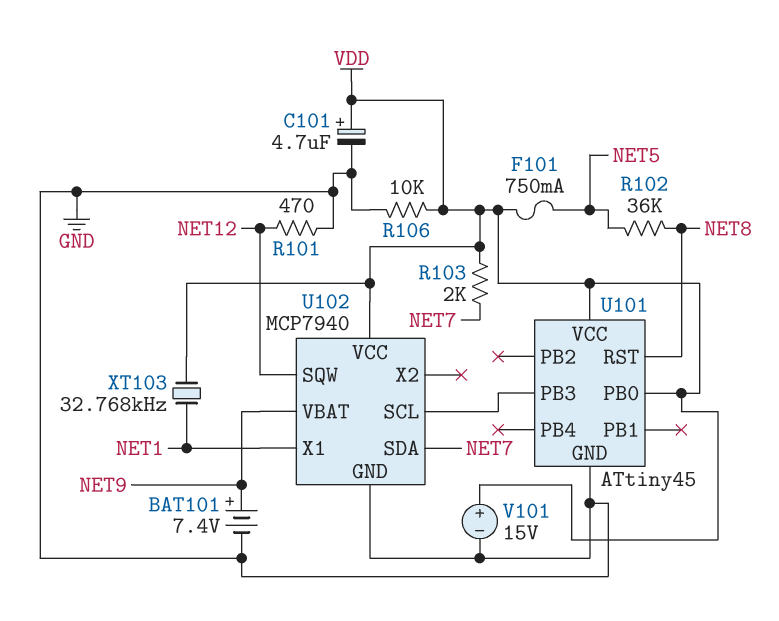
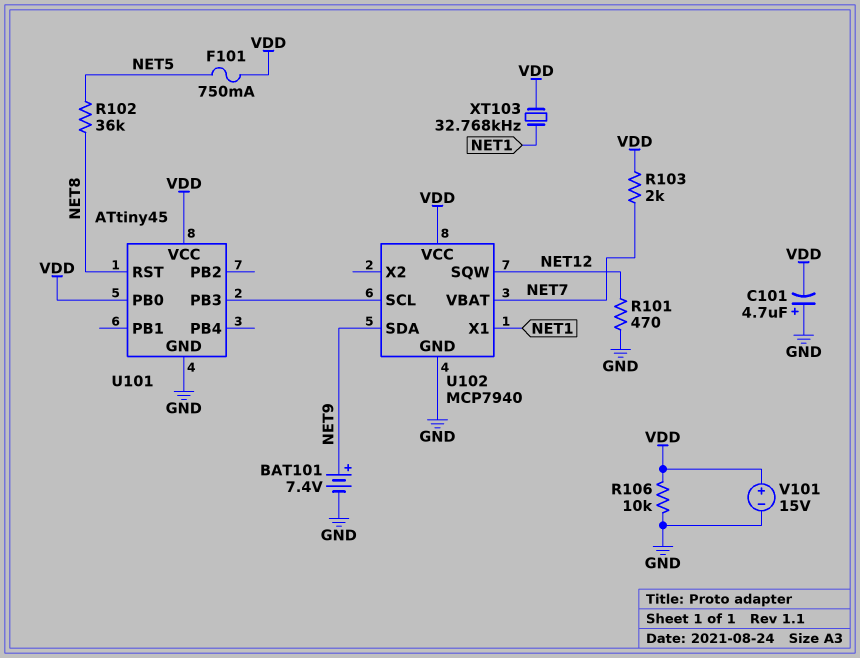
C101: 4.7uF (plus VDD, minus GND) -> 4.7uF (plus GND, minus VDD)
U102 pin SDA: NET7 -> NET9
U102 pin VBAT: NET9 -> NET7

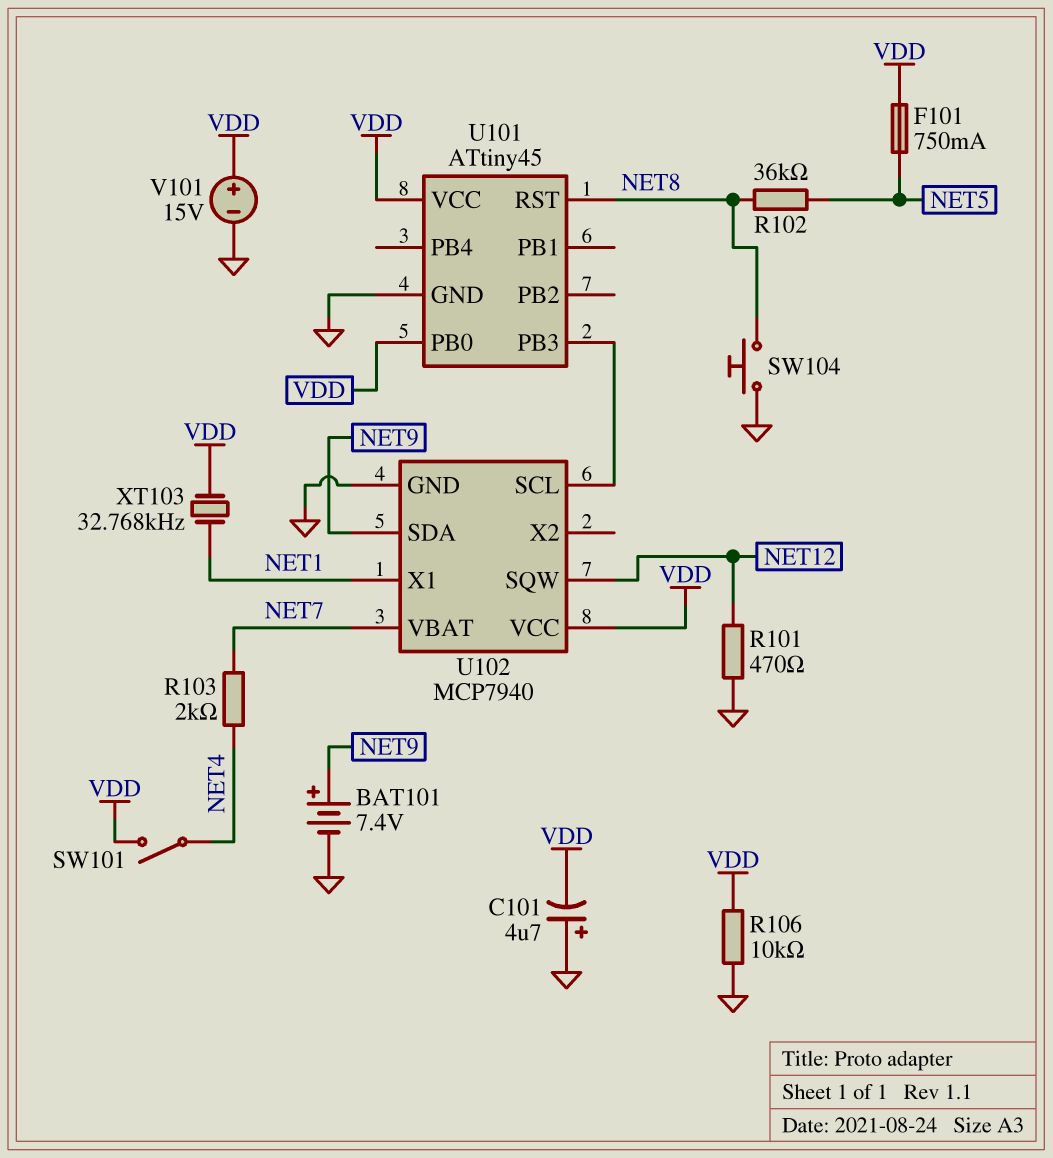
R103: 2k (NET7, VDD) -> 2k (NET4, NET7)
SW101: none -> switch (NET4, VDD)
SW104: none -> button (GND, NET8)

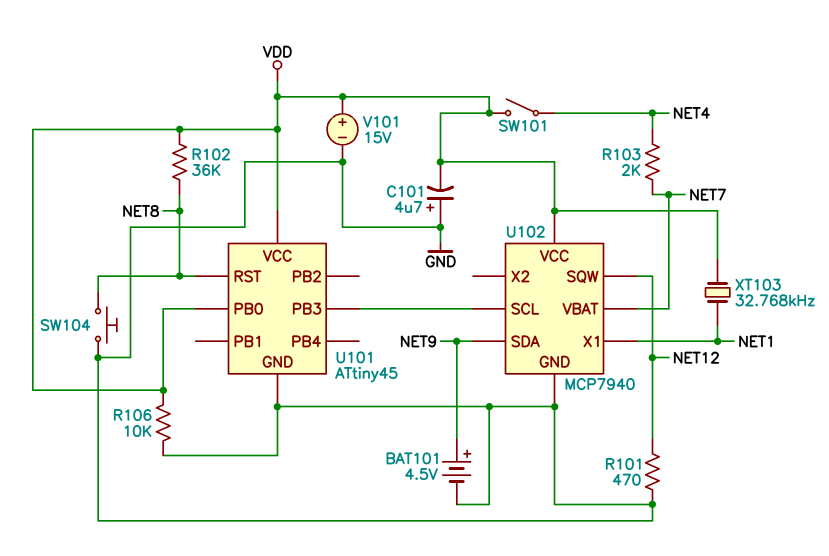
BAT101: 7.4V (plus NET9, minus GND) -> 4.5V (plus NET9, minus GND)
F101: 750mA (NET5, VDD) -> none
R102: 36k (NET5, NET8) -> 36k (NET8, VDD)

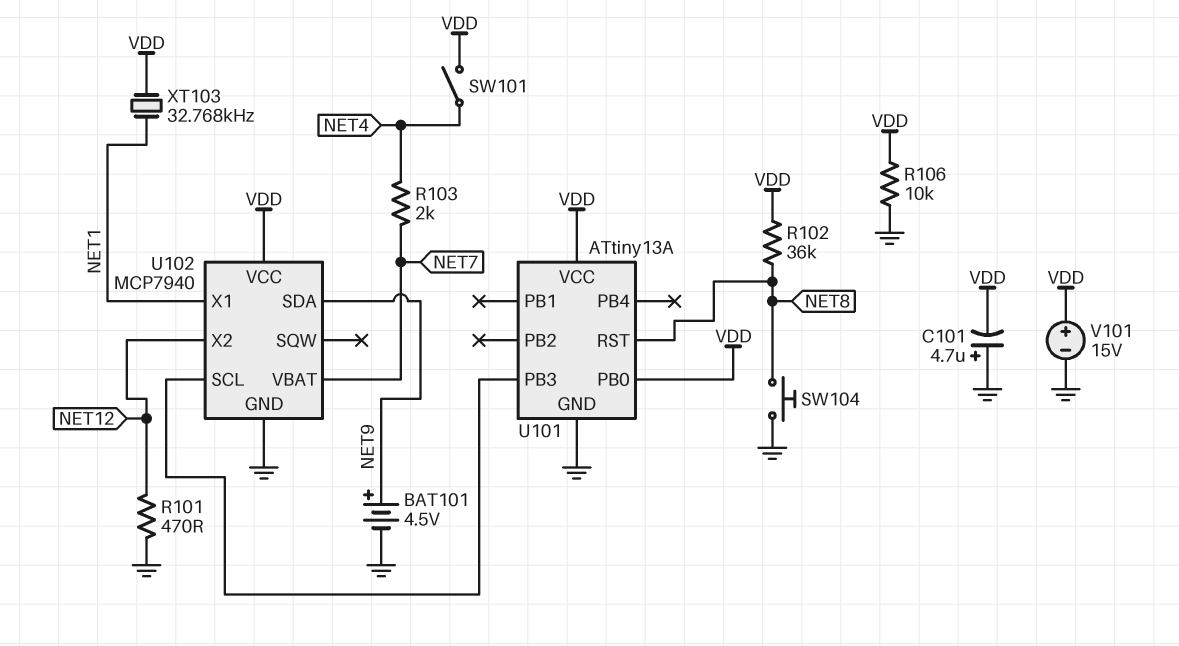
U101: ATtiny45 -> ATtiny13A
U102 pin SQW: NET12 -> none
U102 pin X2: none -> NET12

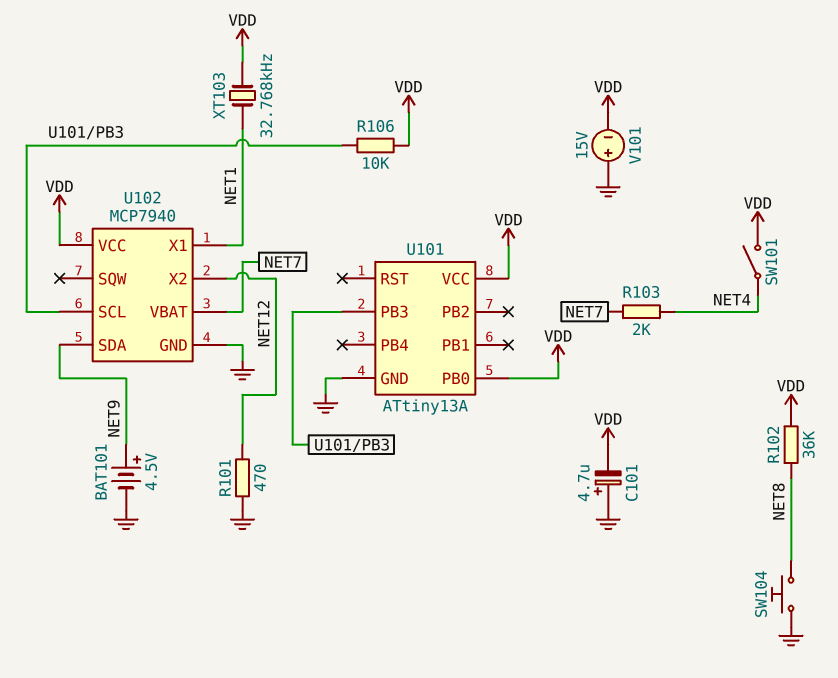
R106: 10k (GND, VDD) -> 10k (U101/PB3, VDD)
U101 pin RST: NET8 -> none
V101: 15V (plus VDD, minus GND) -> 15V (plus GND, minus VDD)

